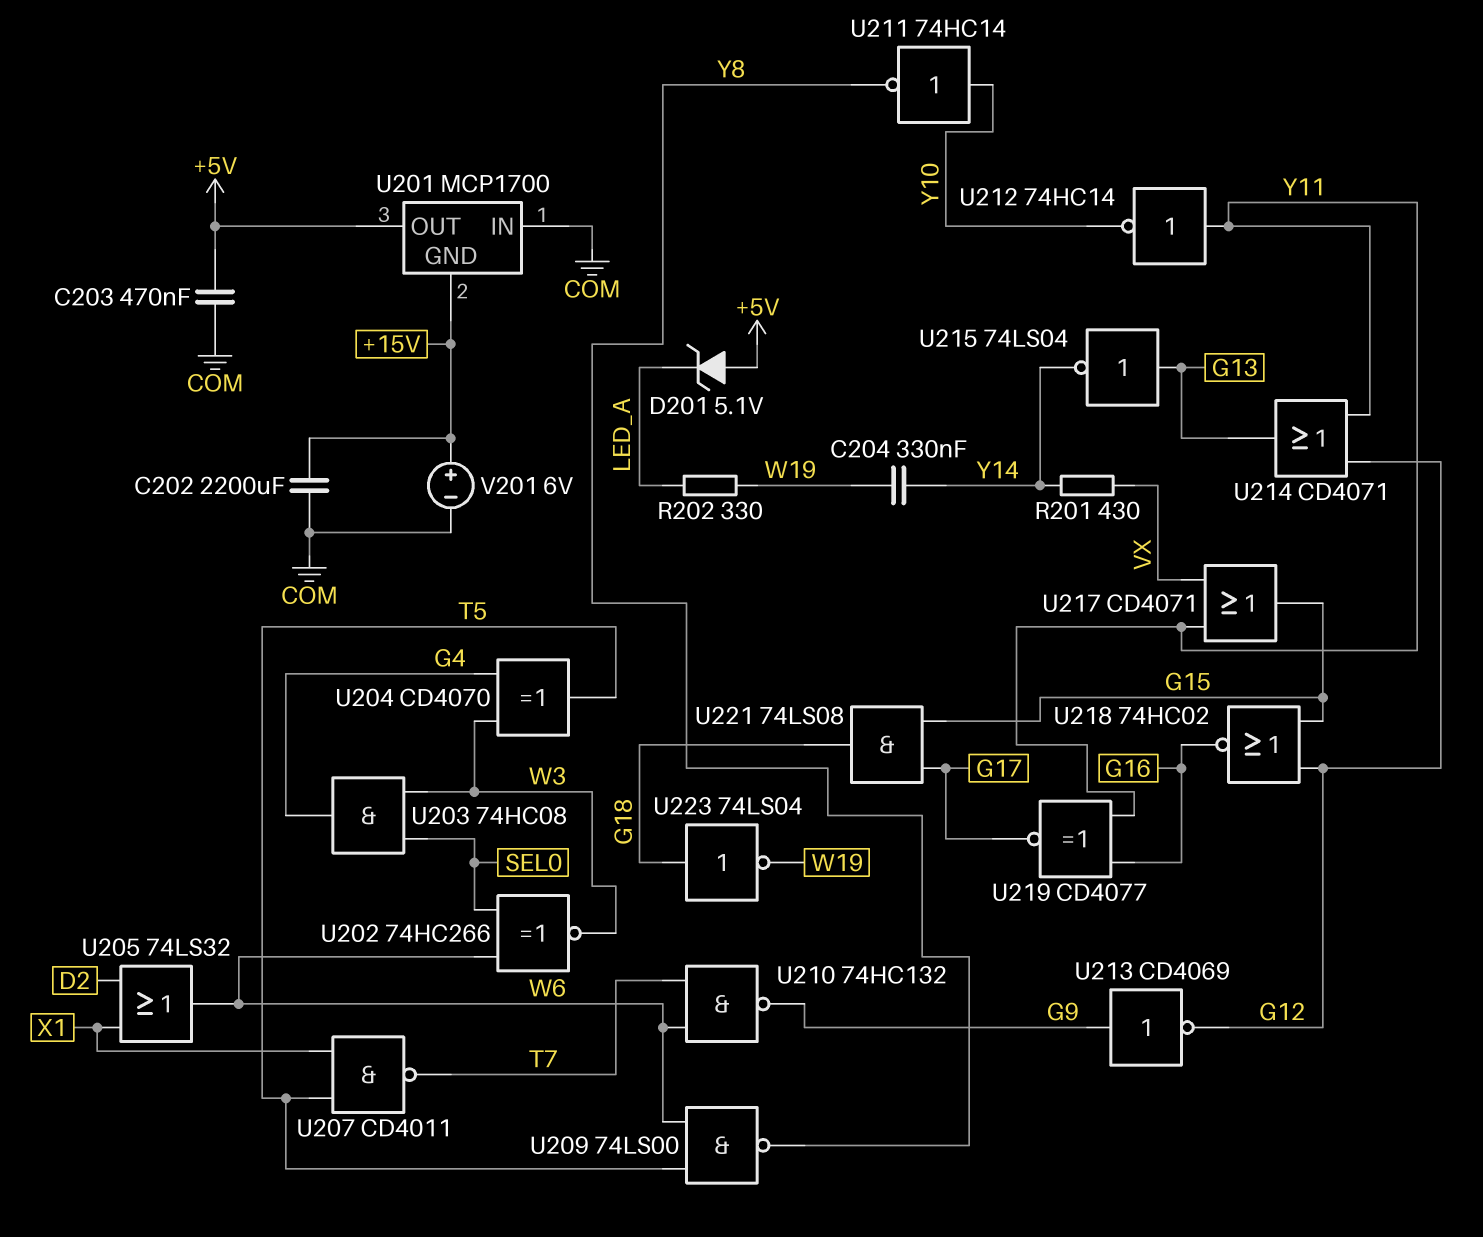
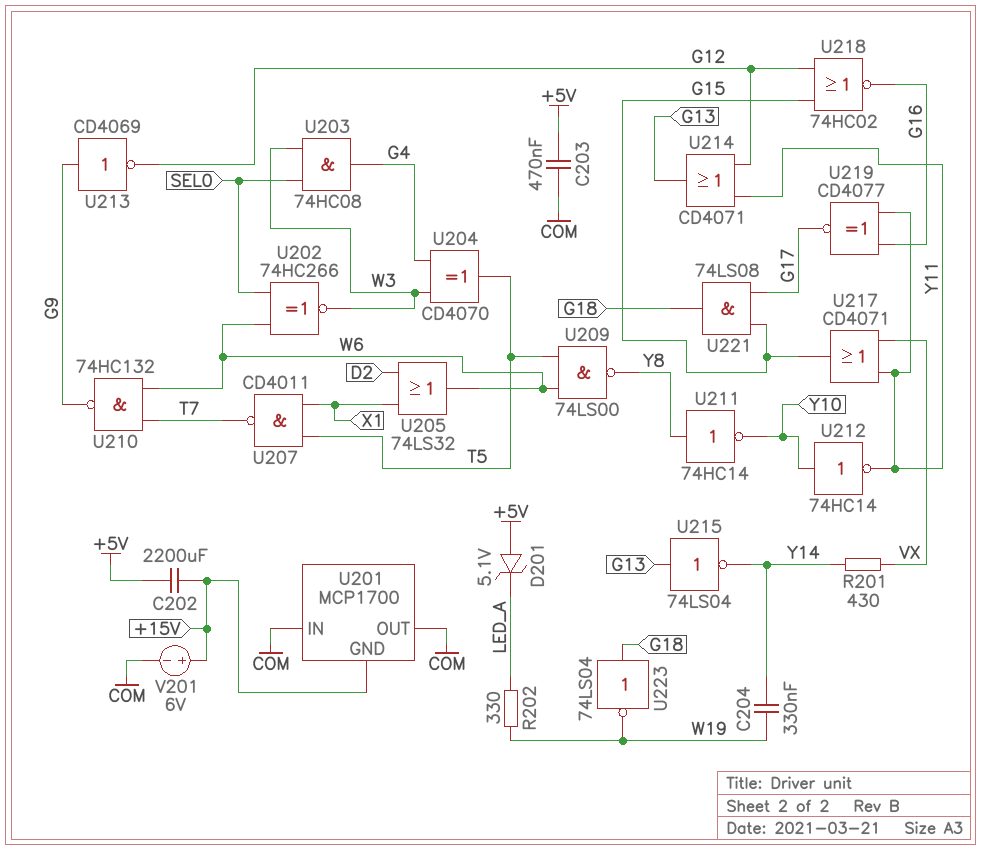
C202: 2200uF (+15V, COM) -> 2200uF (+5V, +15V)
U201 pin OUT: +5V -> COM
U211: NOT 74HC14 (in Y10, out Y8) -> NOT 74HC14 (in Y8, out Y10)
U212: NOT 74HC14 (in Y11, out Y10) -> NOT 74HC14 (in Y10, out Y11)

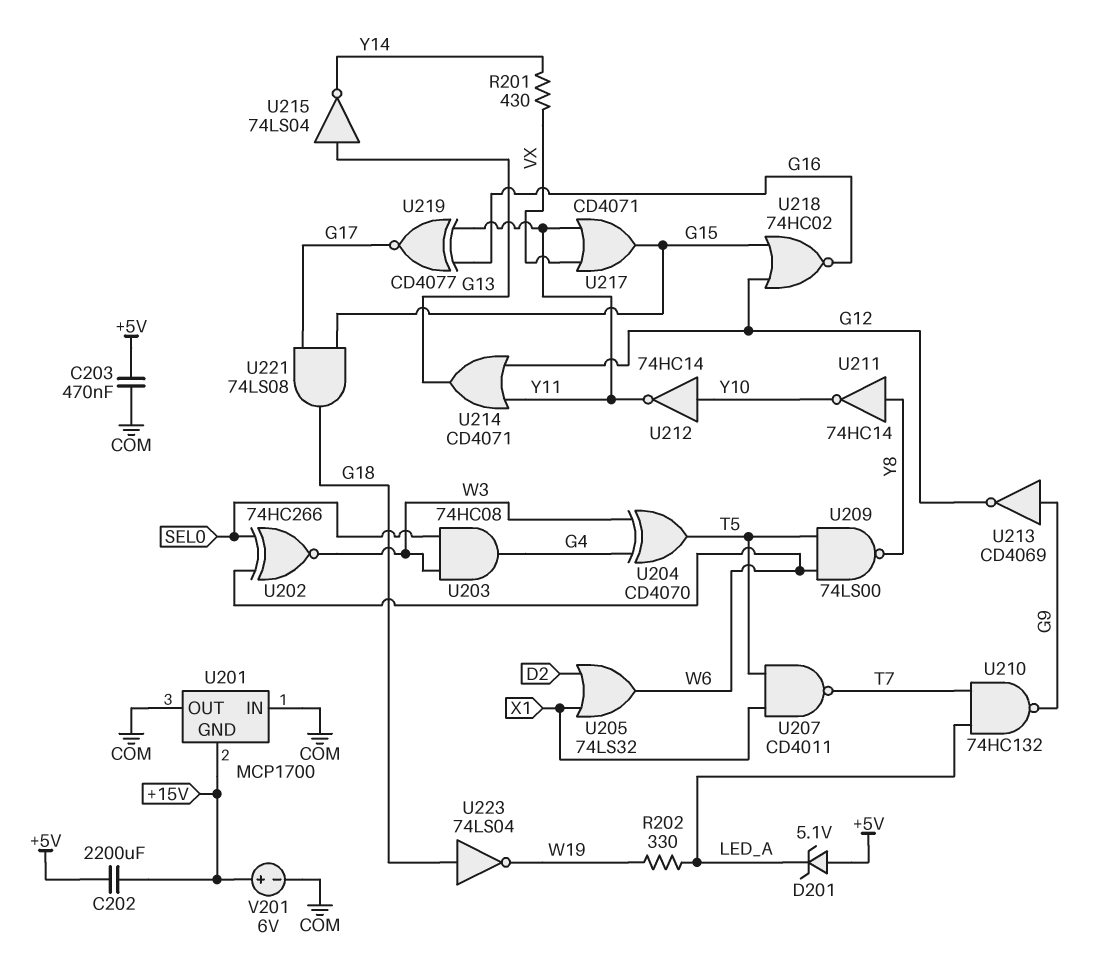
C204: 330nF (W19, Y14) -> none
U210: NAND 74HC132 (in T7, in W6, out G9) -> NAND 74HC132 (in LED_A, in T7, out G9)

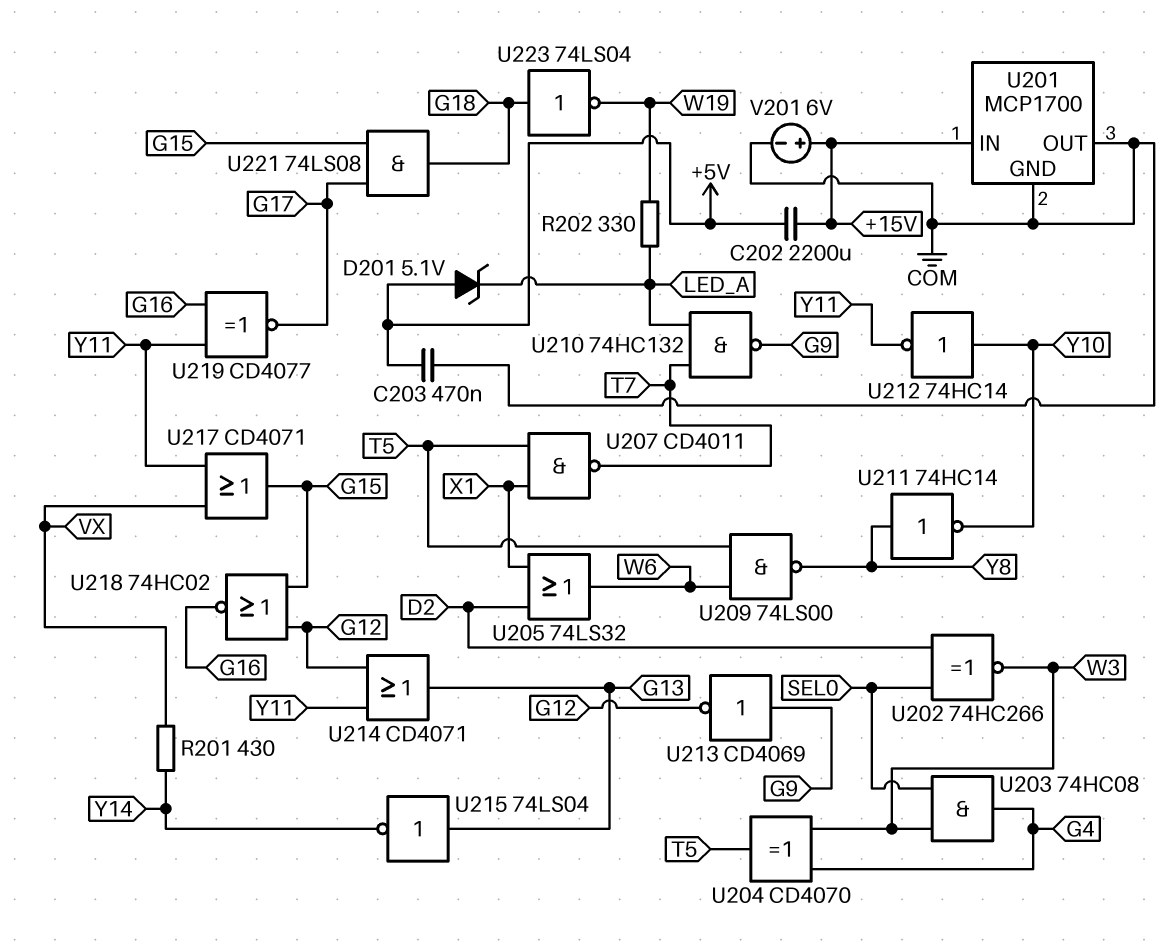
U201 pin GND: +15V -> COM
U201 pin IN: COM -> +15V
U202: XNOR 74HC266 (in SEL0, in W6, out W3) -> XNOR 74HC266 (in D2, in SEL0, out W3)

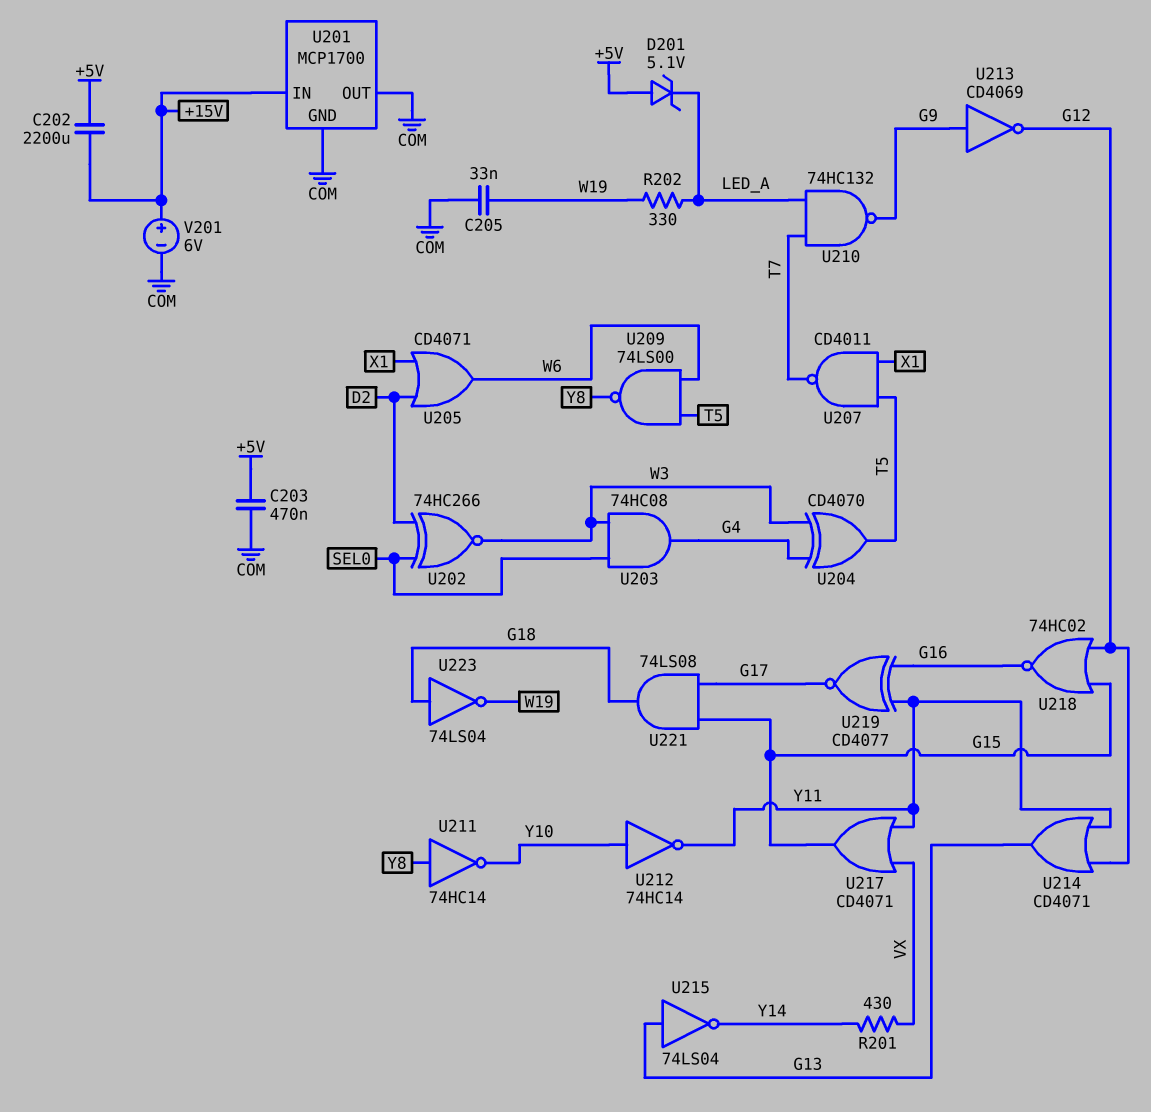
C205: none -> 33nF (COM, W19)
U205: OR 74LS32 (in D2, in X1, out W6) -> OR CD4071 (in D2, in X1, out W6)

